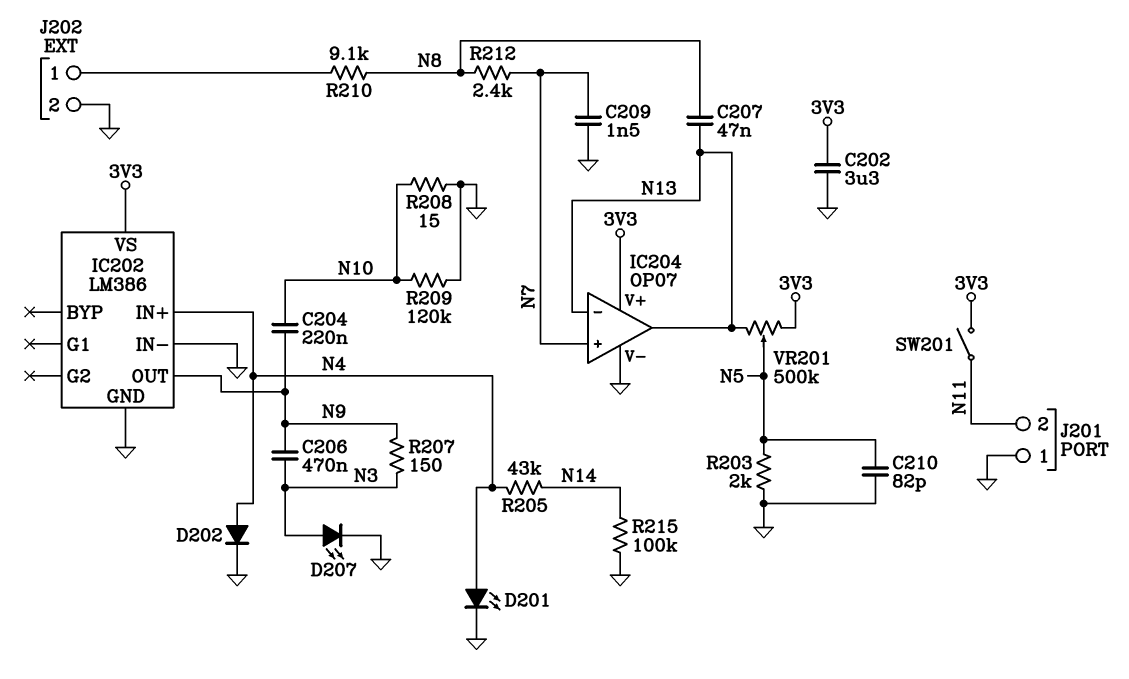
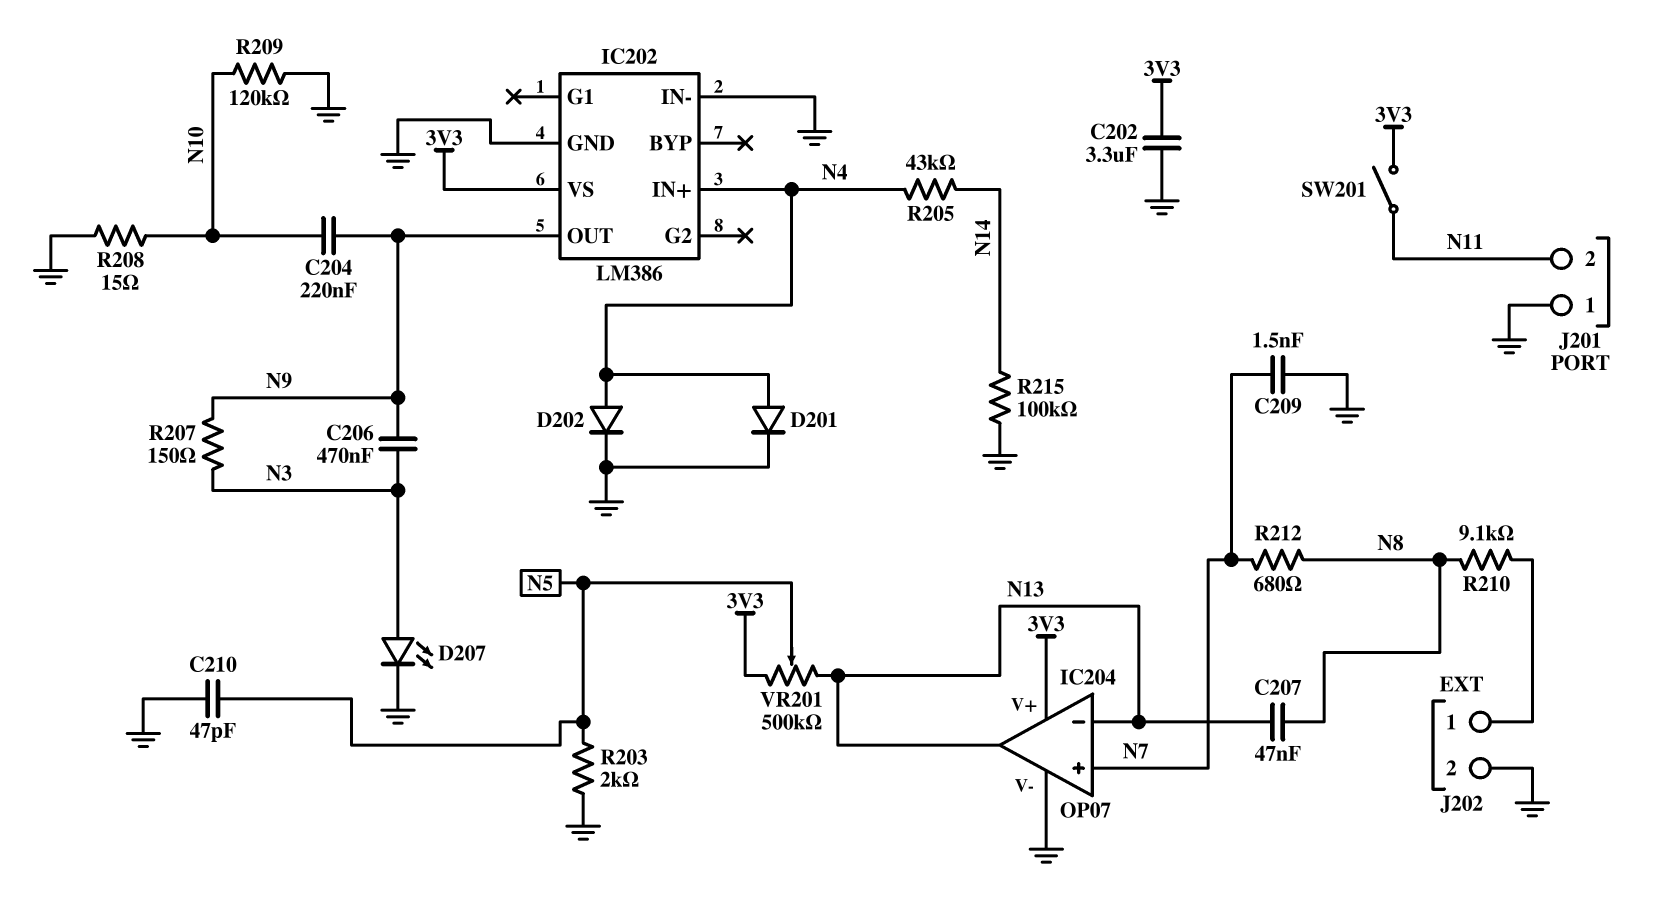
C210: 82pF (GND, N5) -> 47pF (GND, N5)
D201: LED (A N4, K GND) -> diode (A N4, K GND)
R212: 2.4k (N7, N8) -> 680 (N7, N8)

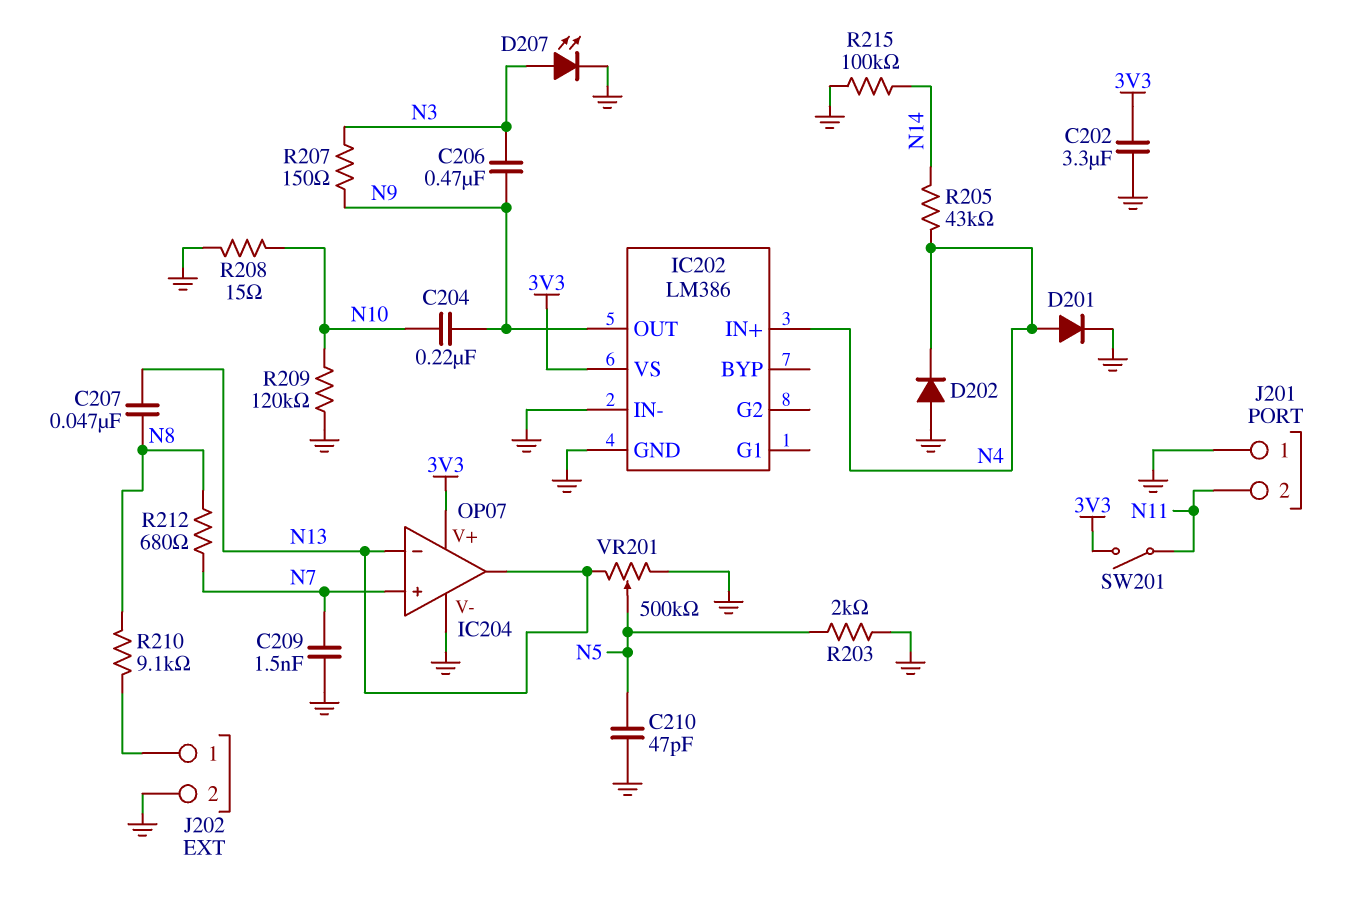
D202: diode (A N4, K GND) -> diode (A GND, K N4)
VR201: 500k (3V3, N13, wiper N5) -> 500k (GND, N13, wiper N5)

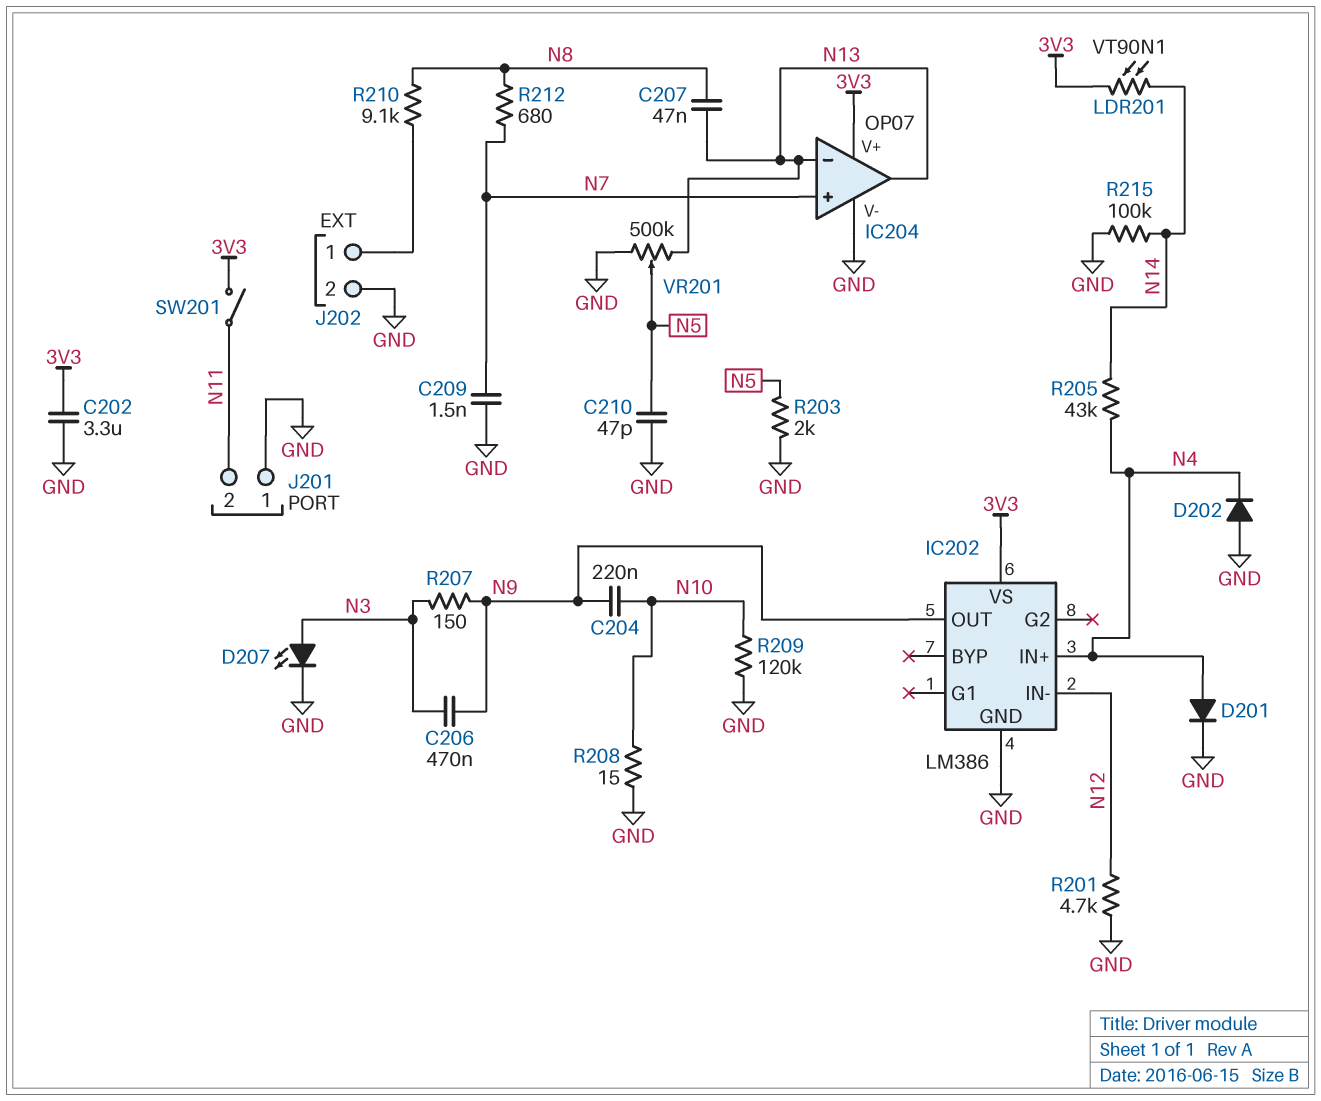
IC202 pin IN-: GND -> N12
LDR201: none -> VT90N1 (3V3, N14)
R201: none -> 4.7k (GND, N12)

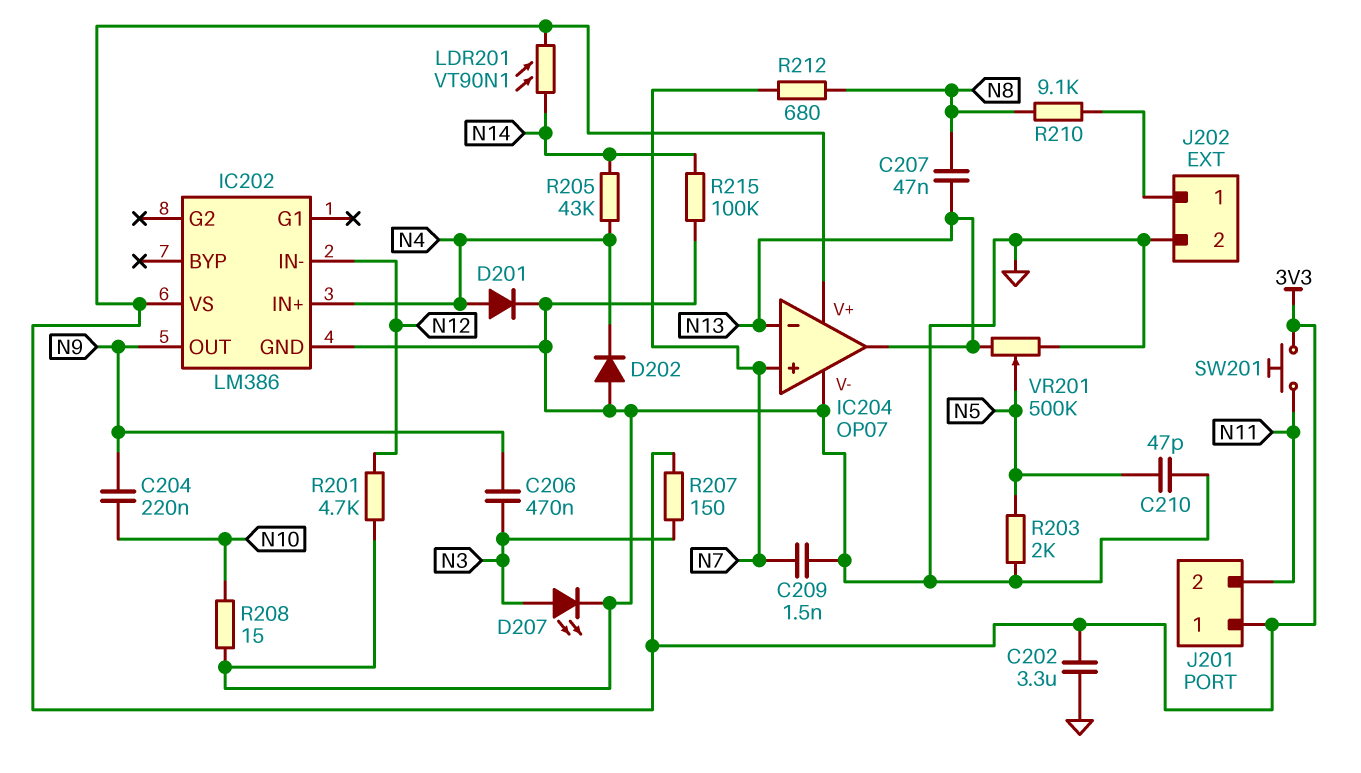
J201 pin 1: GND -> 3V3
R207: 150 (N3, N9) -> 150 (3V3, N3)
R209: 120k (GND, N10) -> none
SW201: switch (3V3, N11) -> button (3V3, N11)

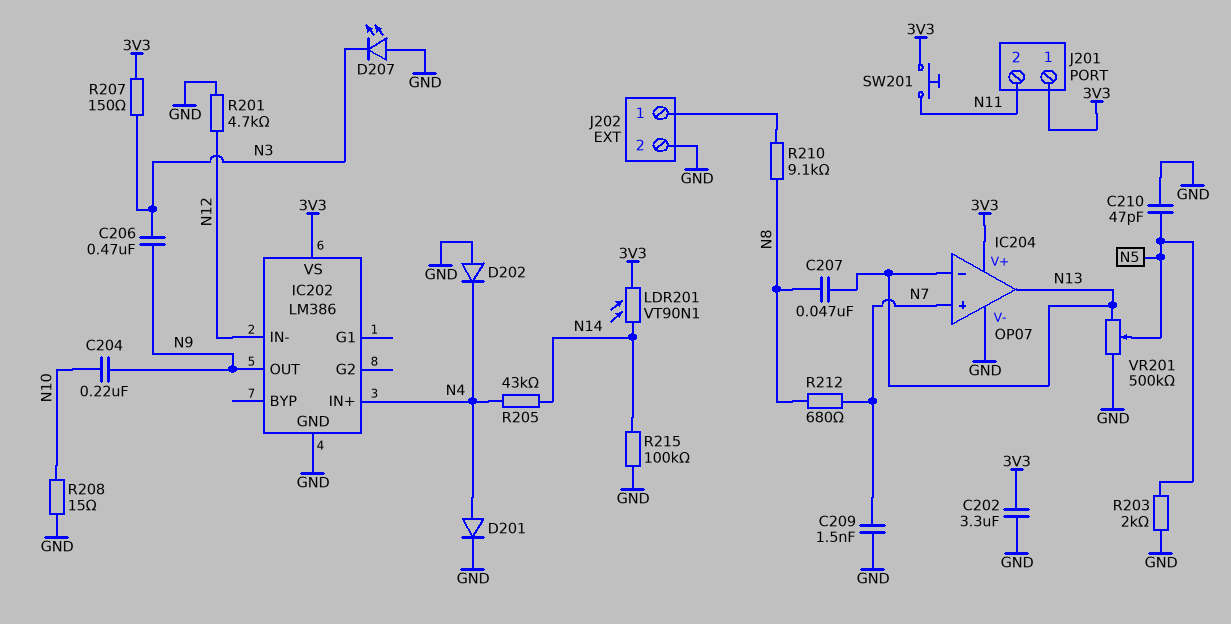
D207: LED (A N3, K GND) -> LED (A GND, K N3)

